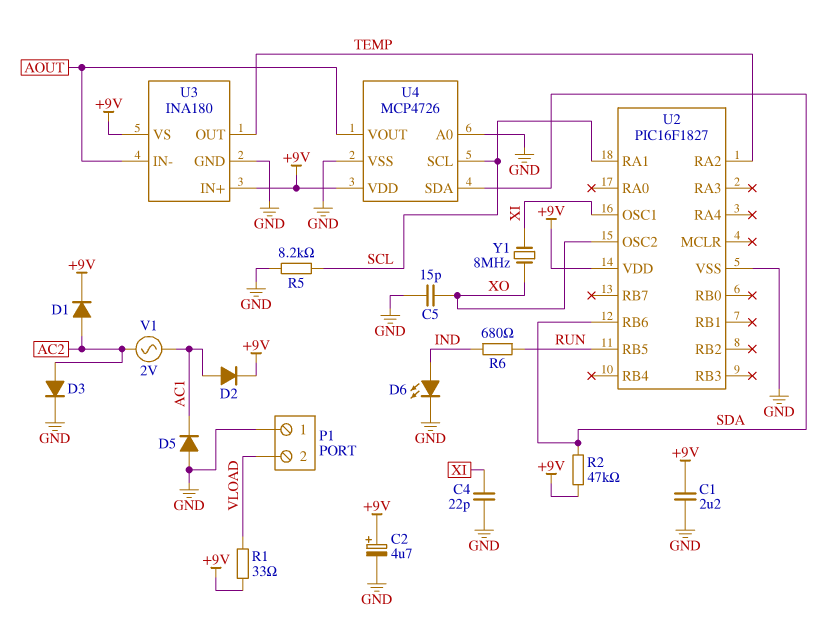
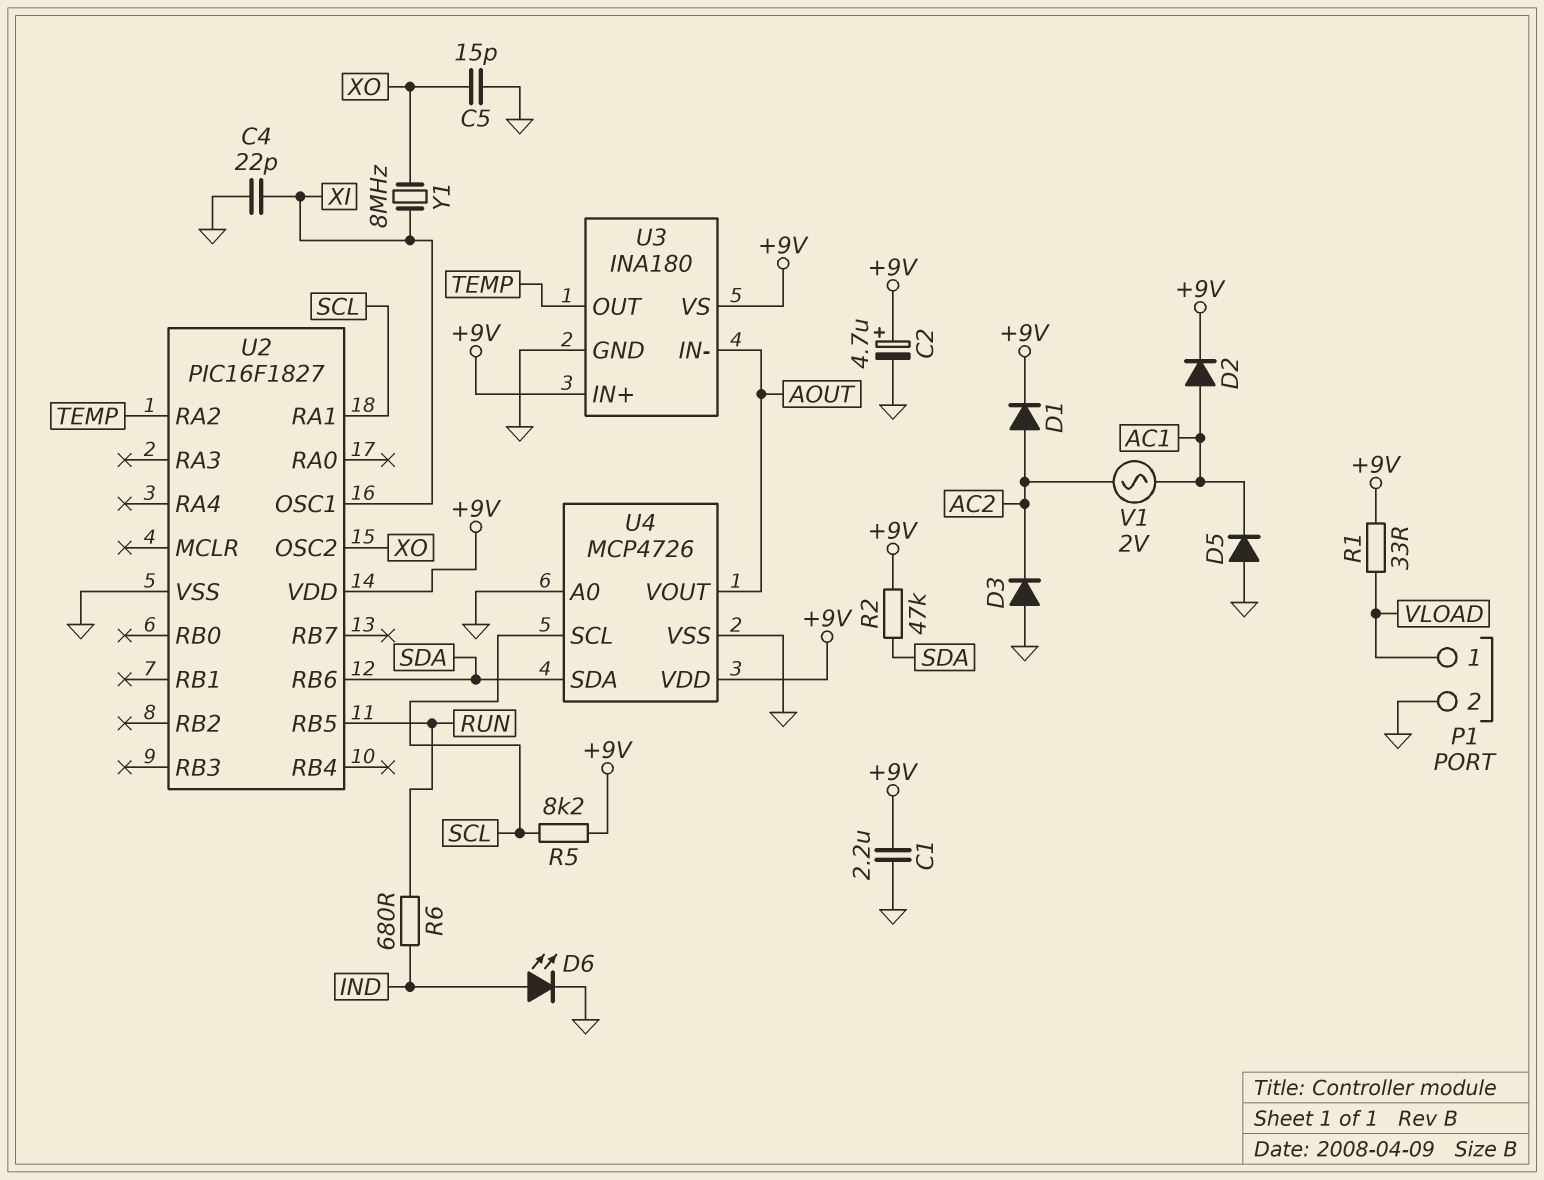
D3: diode (A AC2, K GND) -> diode (A GND, K AC2)
P1 pin 1: GND -> VLOAD
P1 pin 2: VLOAD -> GND
R5: 8.2k (GND, SCL) -> 8.2k (+9V, SCL)

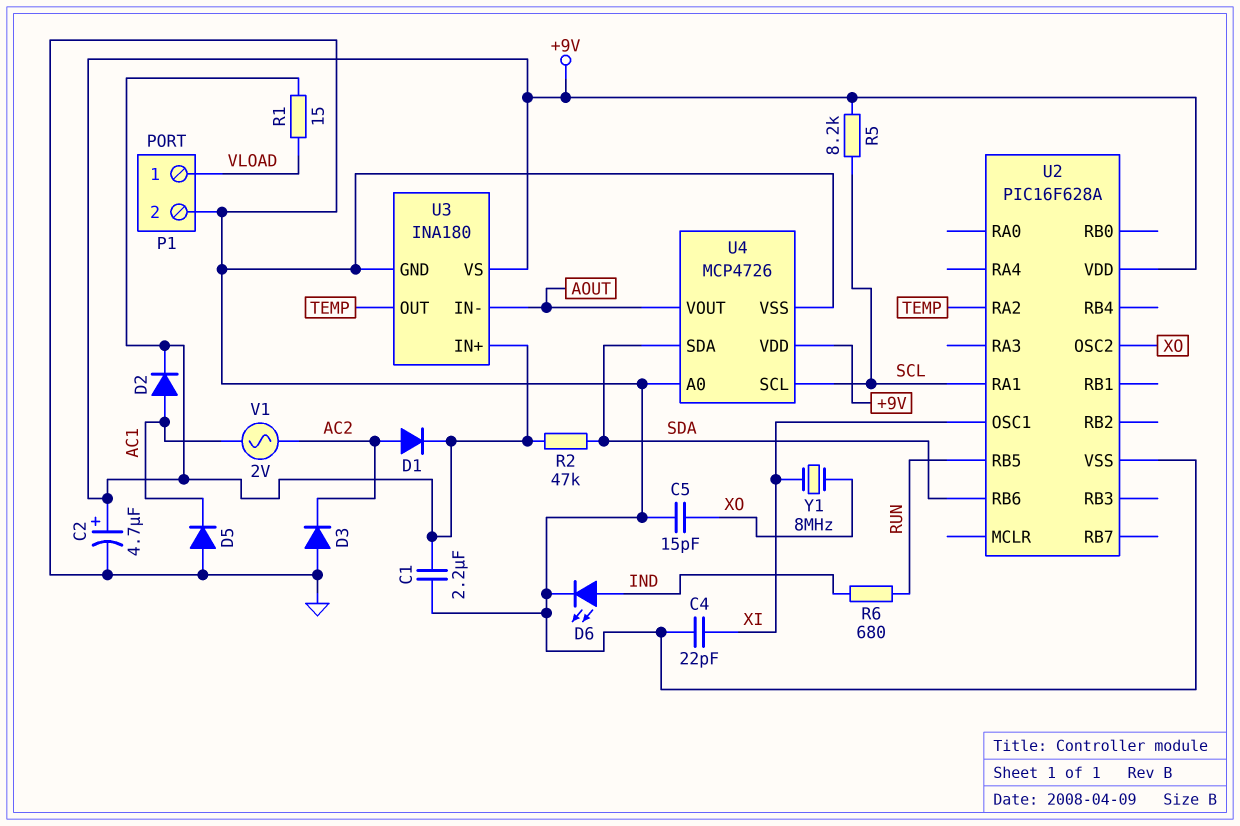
R1: 33 (+9V, VLOAD) -> 15 (+9V, VLOAD)
U2: PIC16F1827 -> PIC16F628A

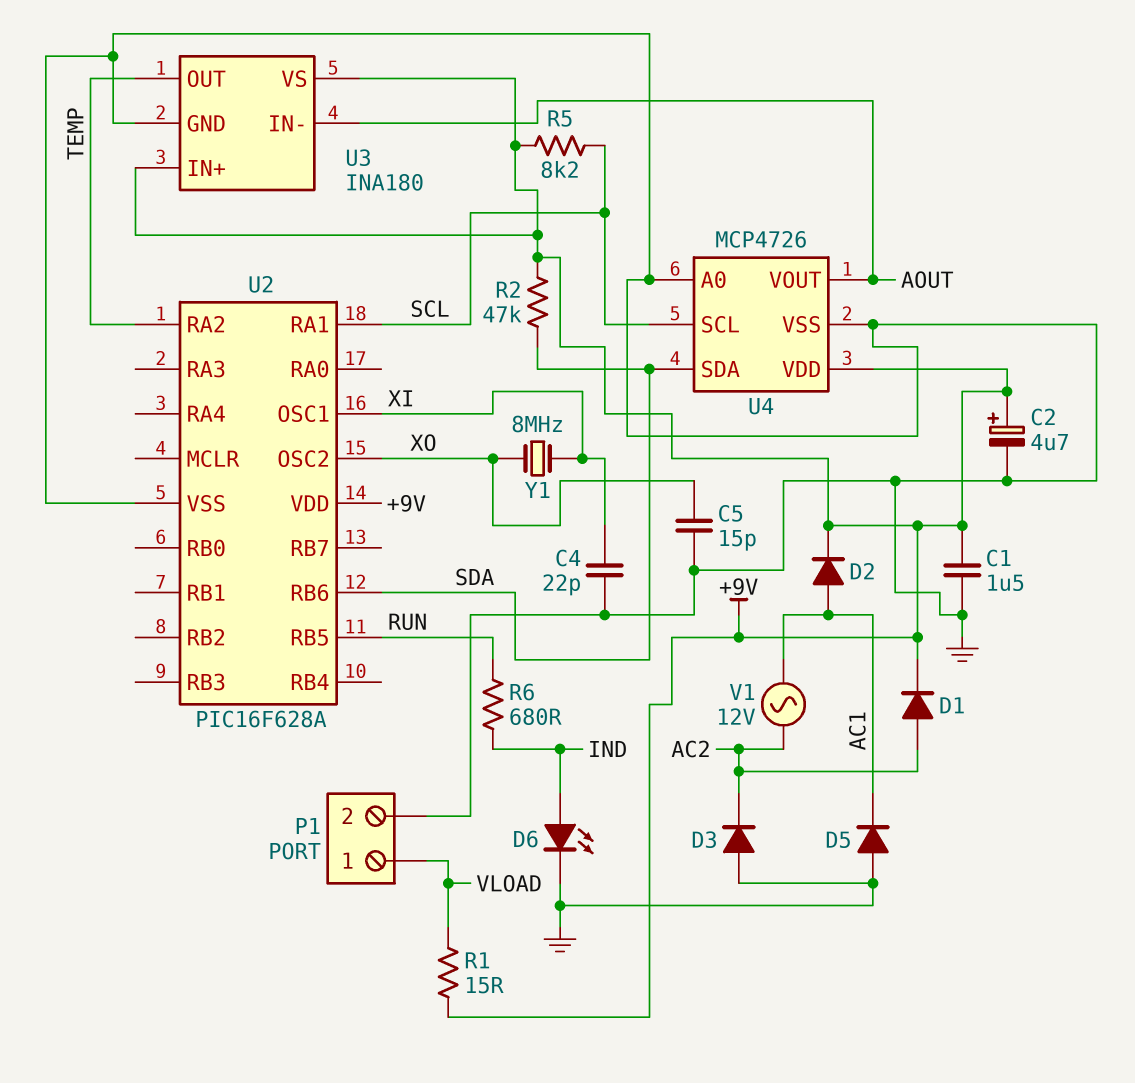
C1: 2.2uF (+9V, GND) -> 1.5uF (+9V, GND)
V1: AC 2V (AC1, AC2) -> AC 12V (AC1, AC2)

